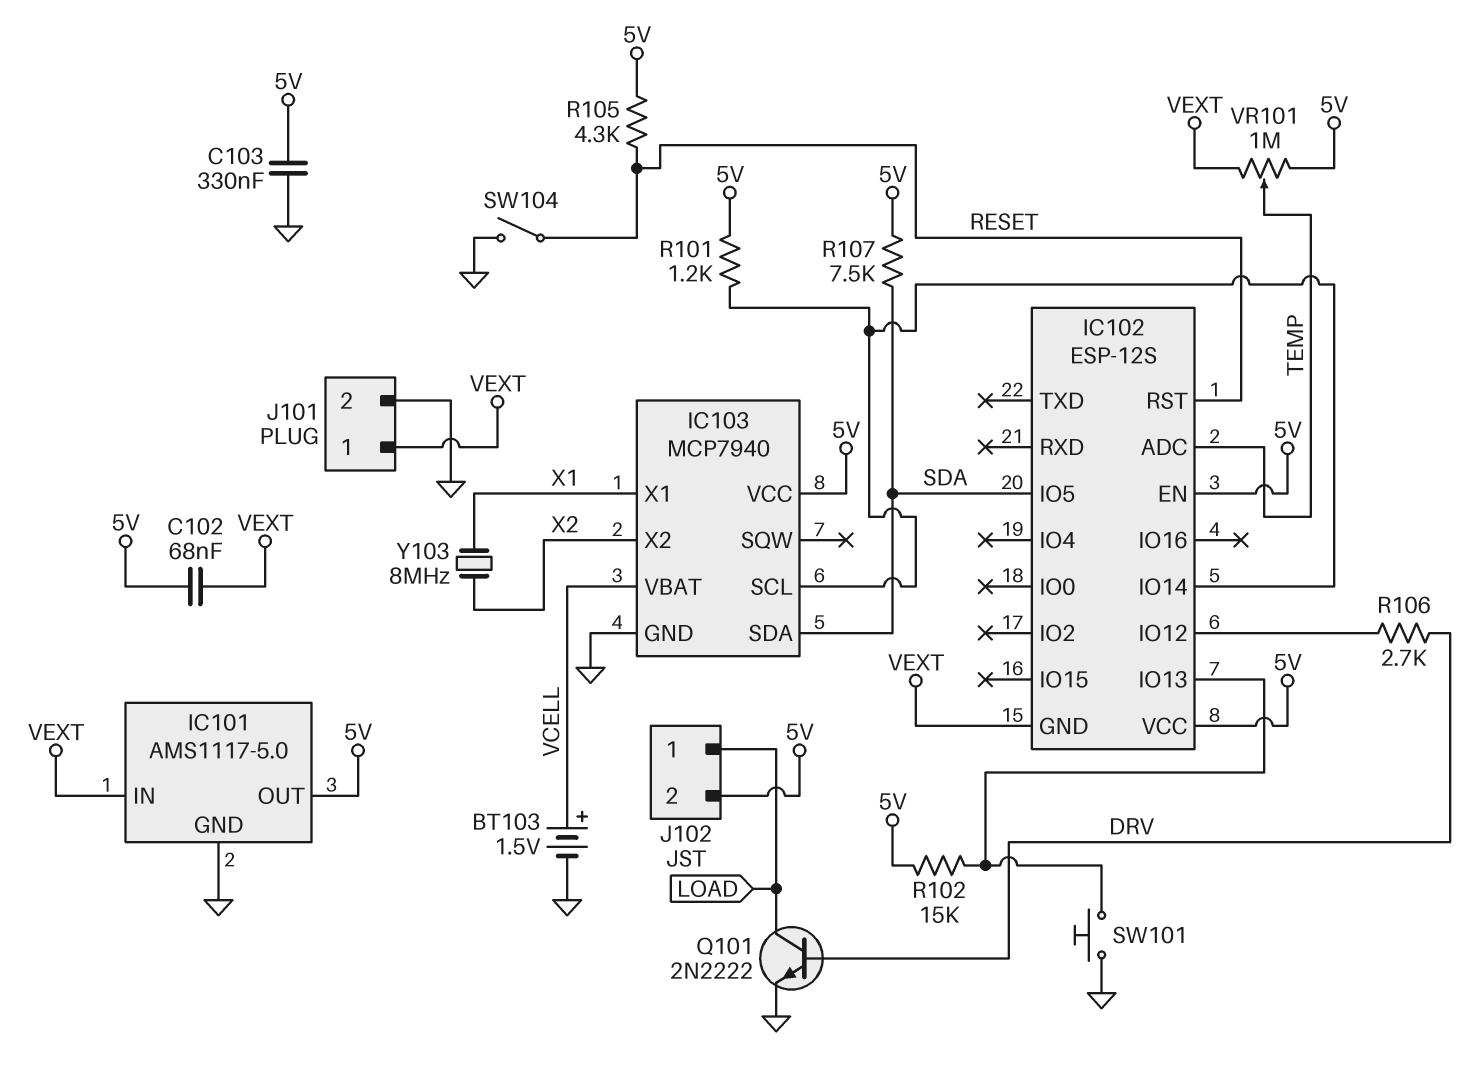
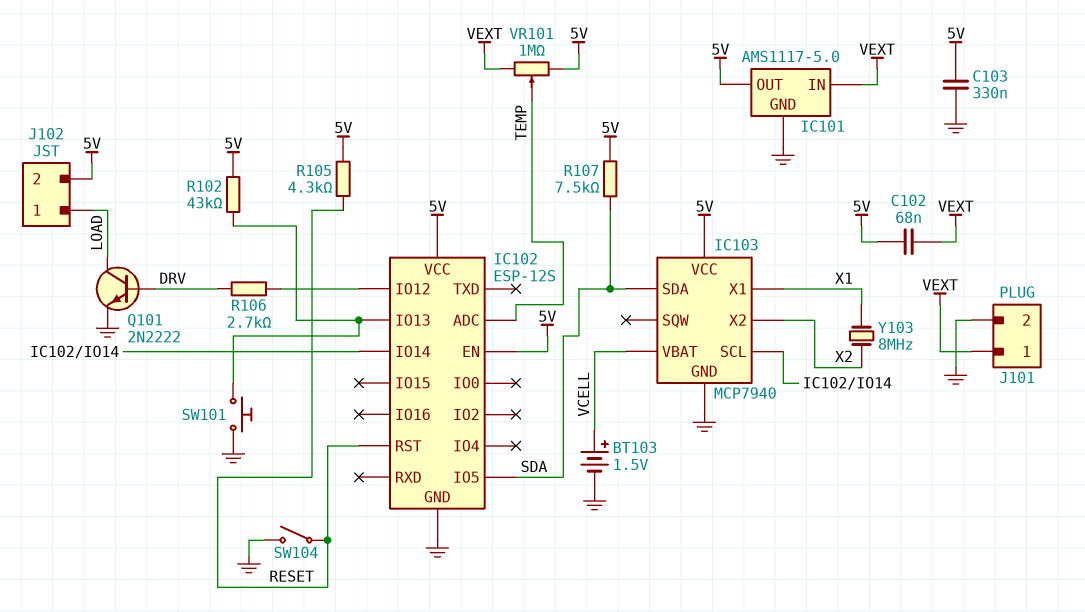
IC102 pin GND: VEXT -> GND
R101: 1.2k (5V, IC102/IO14) -> none
R102: 15k (5V, IC102/IO13) -> 43k (5V, IC102/IO13)

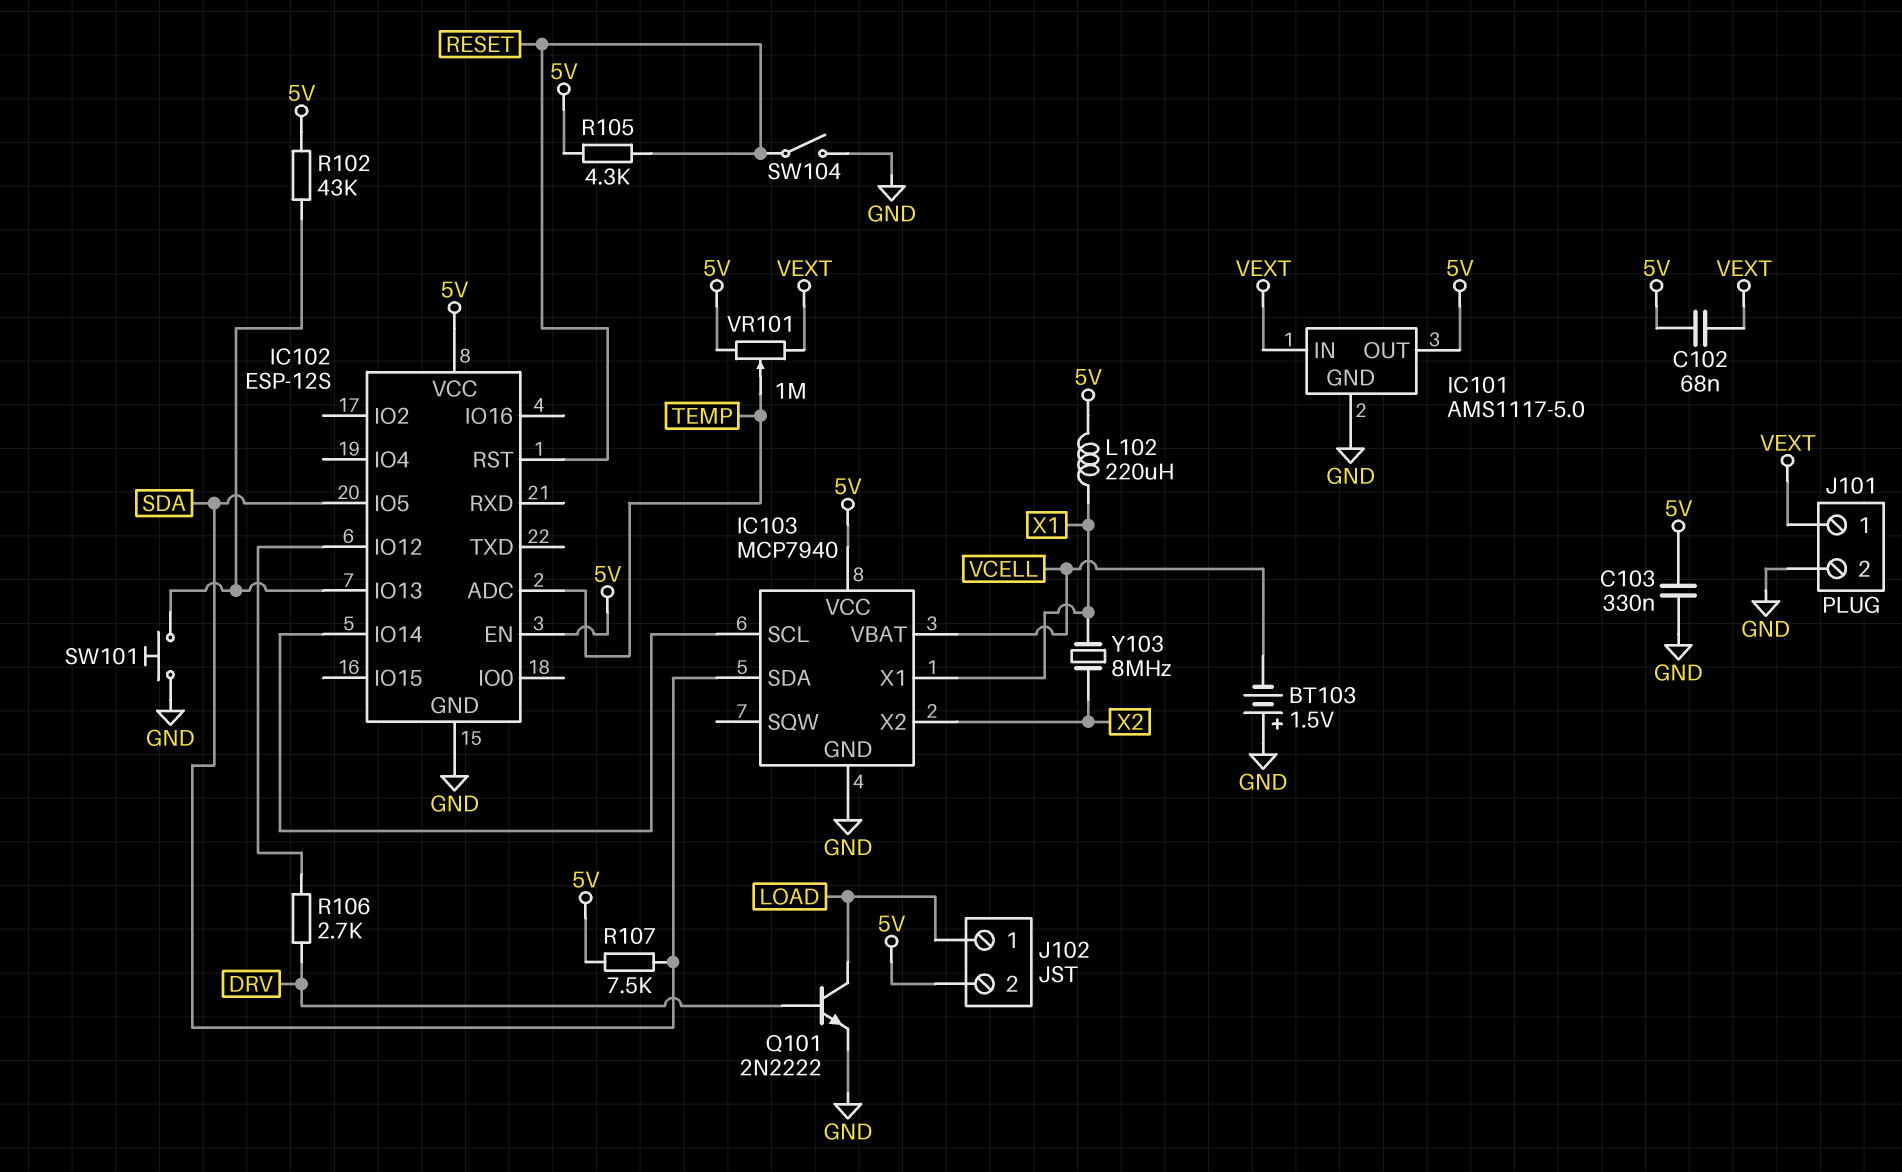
BT103: 1.5V (plus VCELL, minus GND) -> 1.5V (plus GND, minus VCELL)
L102: none -> 220uH (5V, X1)

